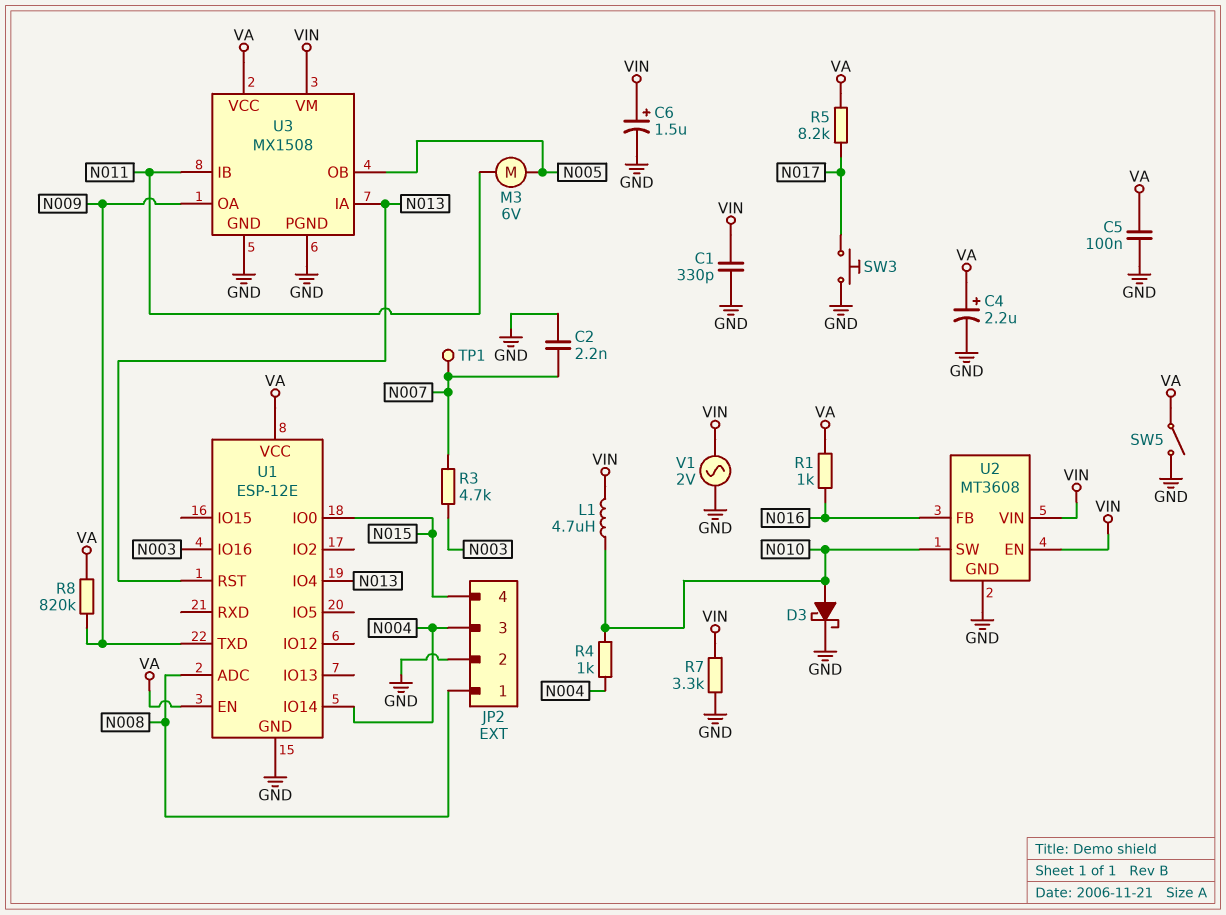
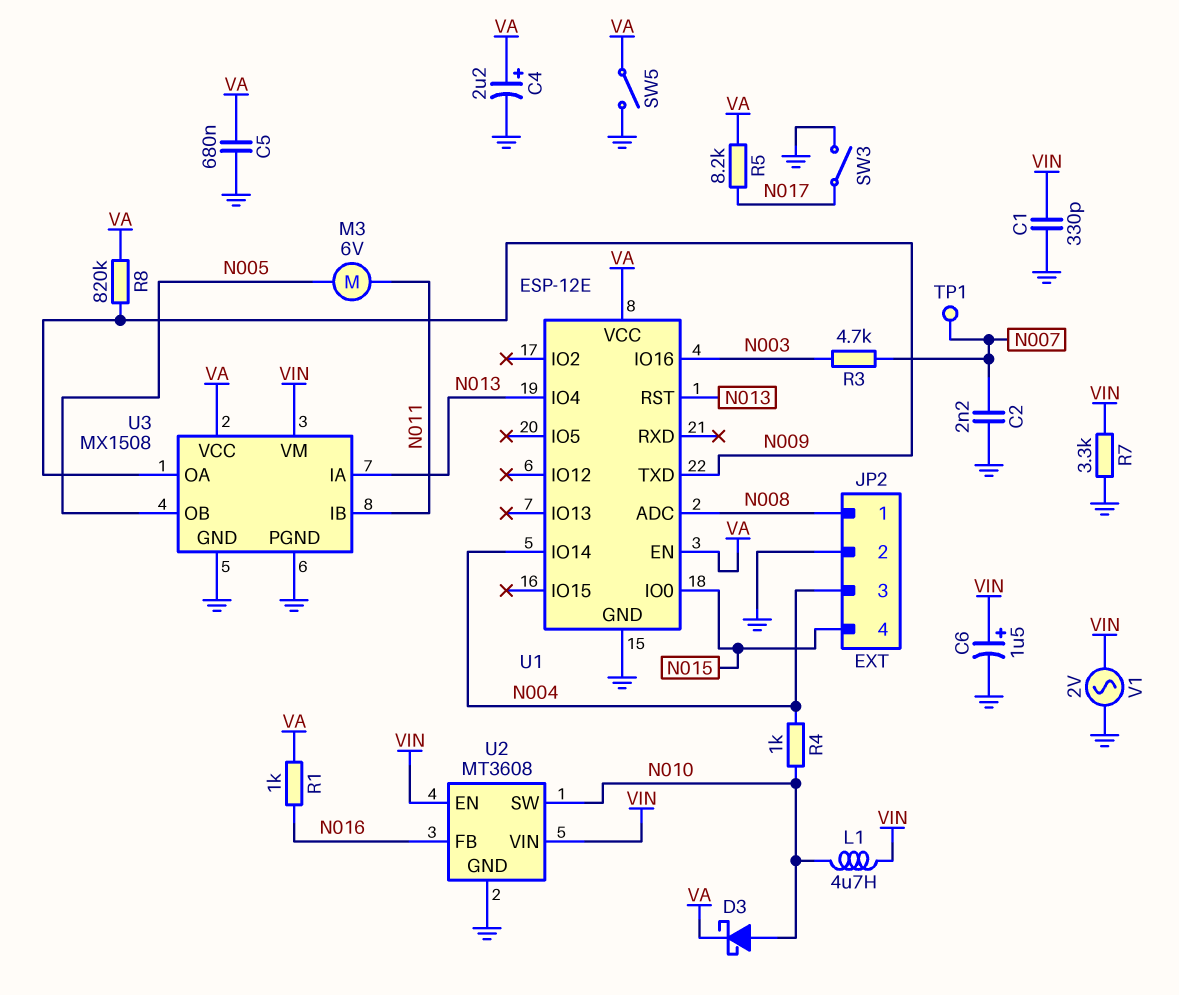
C5: 100nF (GND, VA) -> 680nF (GND, VA)
D3: schottky (A N010, K GND) -> schottky (A N010, K VA)
SW3: button (GND, N017) -> switch (GND, N017)

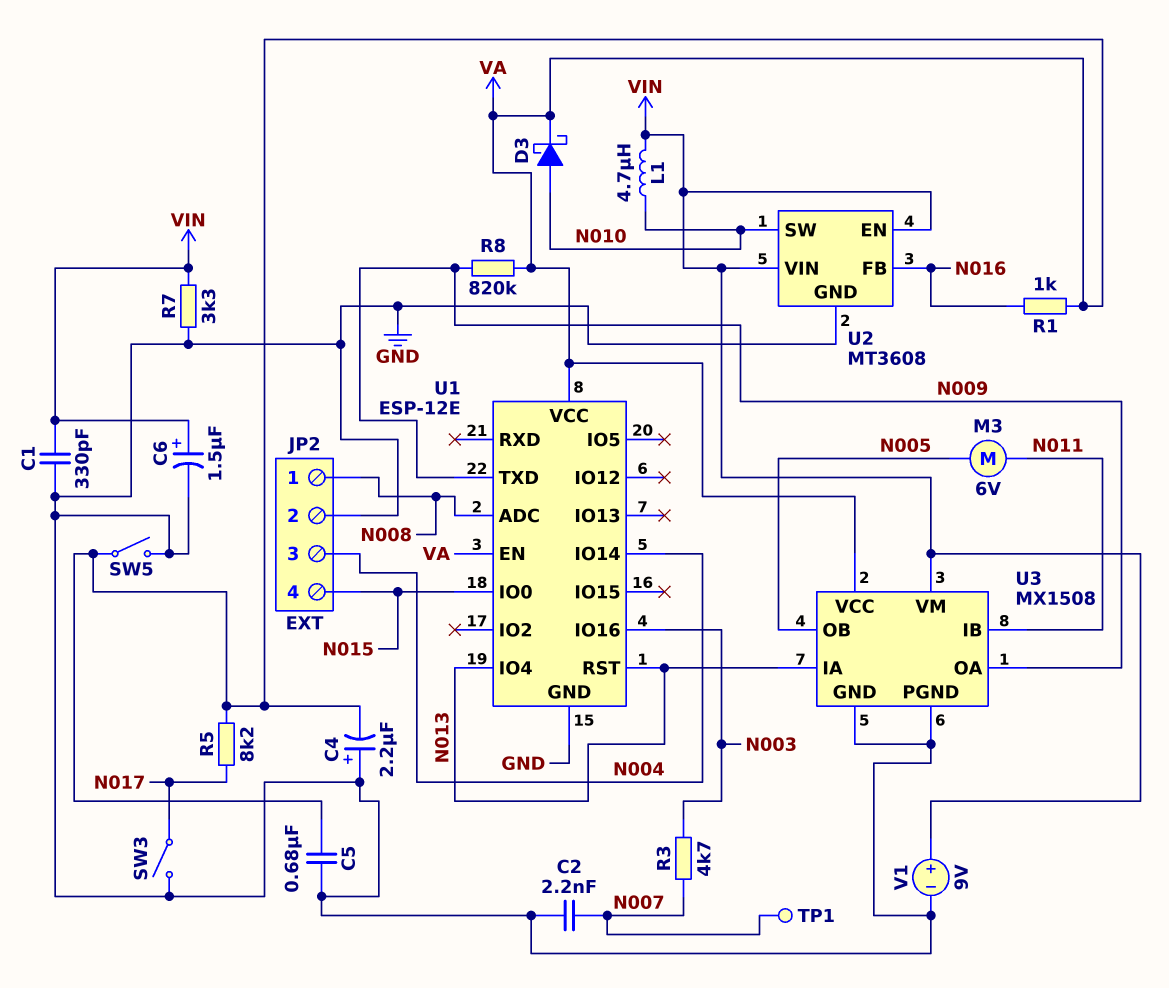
C4: 2.2uF (plus VA, minus GND) -> 2.2uF (plus GND, minus VA)
R4: 1k (N004, N010) -> none
V1: AC 2V (GND, VIN) -> 9V (plus VIN, minus GND)

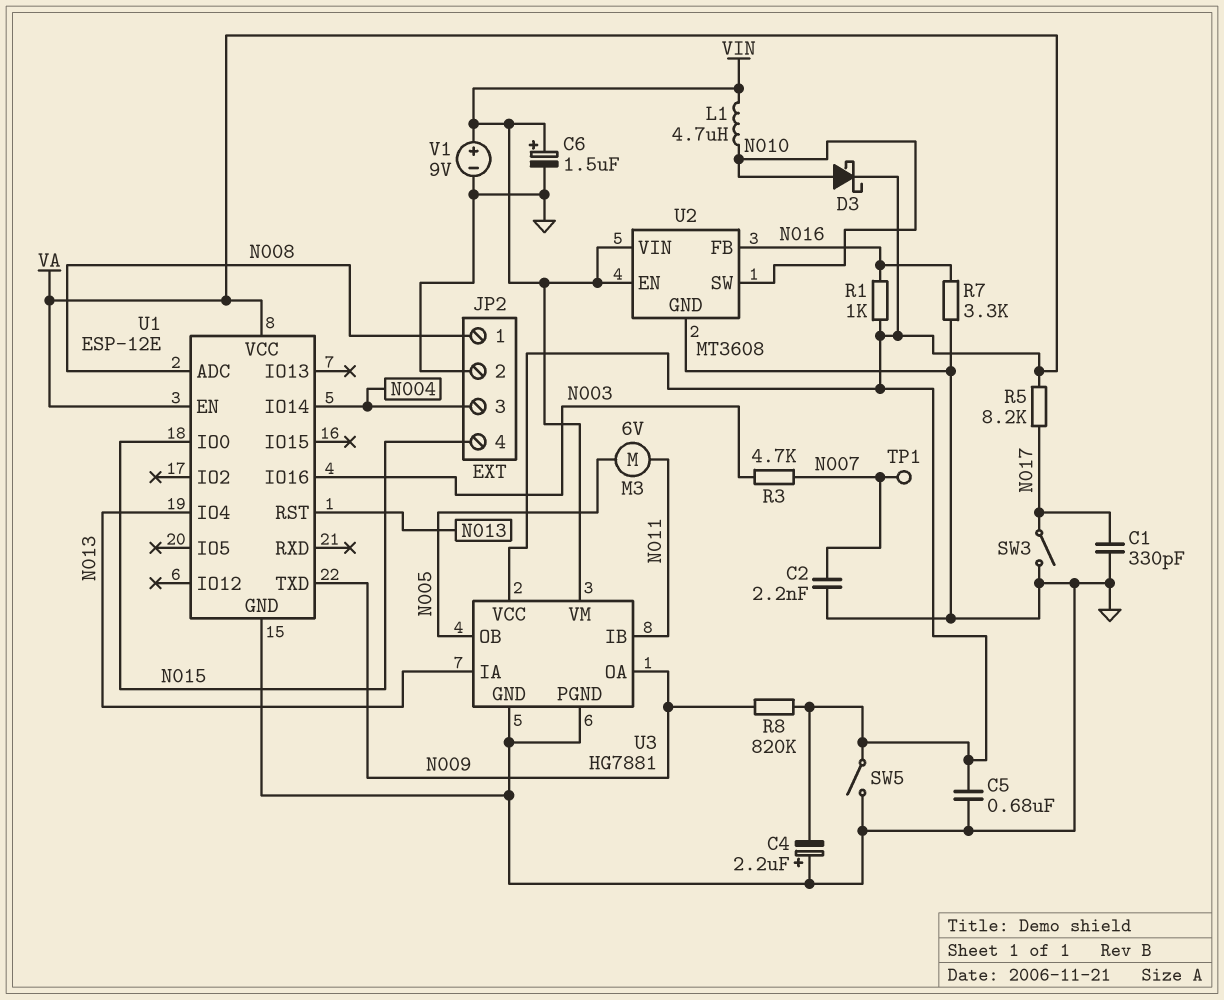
C1: 330pF (GND, VIN) -> 330pF (GND, N017)
R7: 3.3k (GND, VIN) -> 3.3k (GND, N016)
U3: MX1508 -> HG7881

